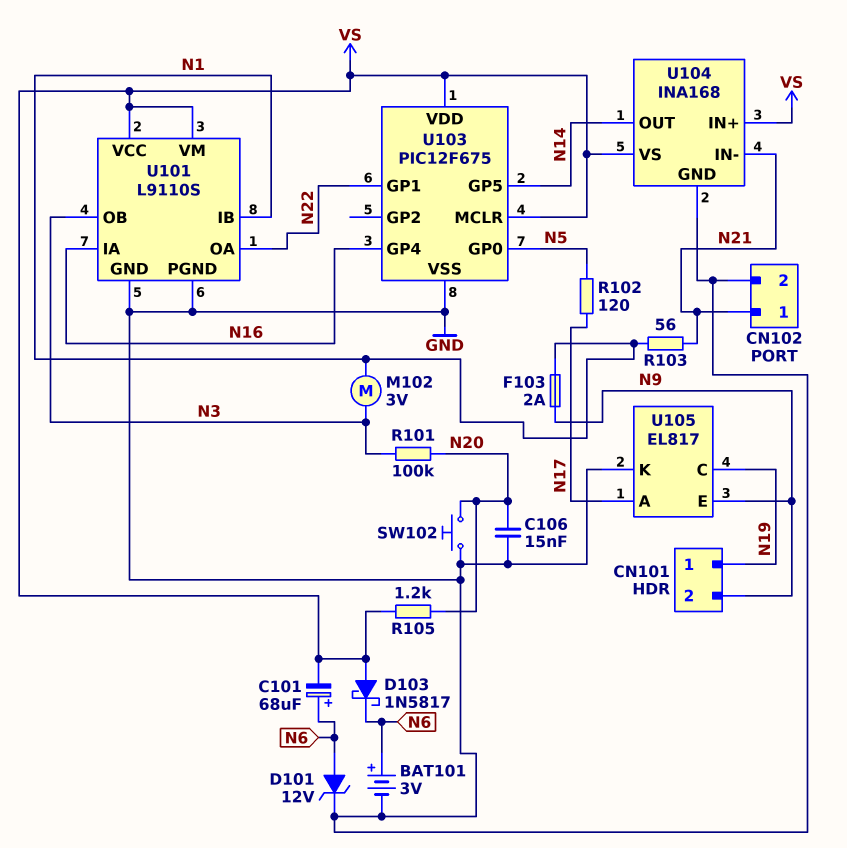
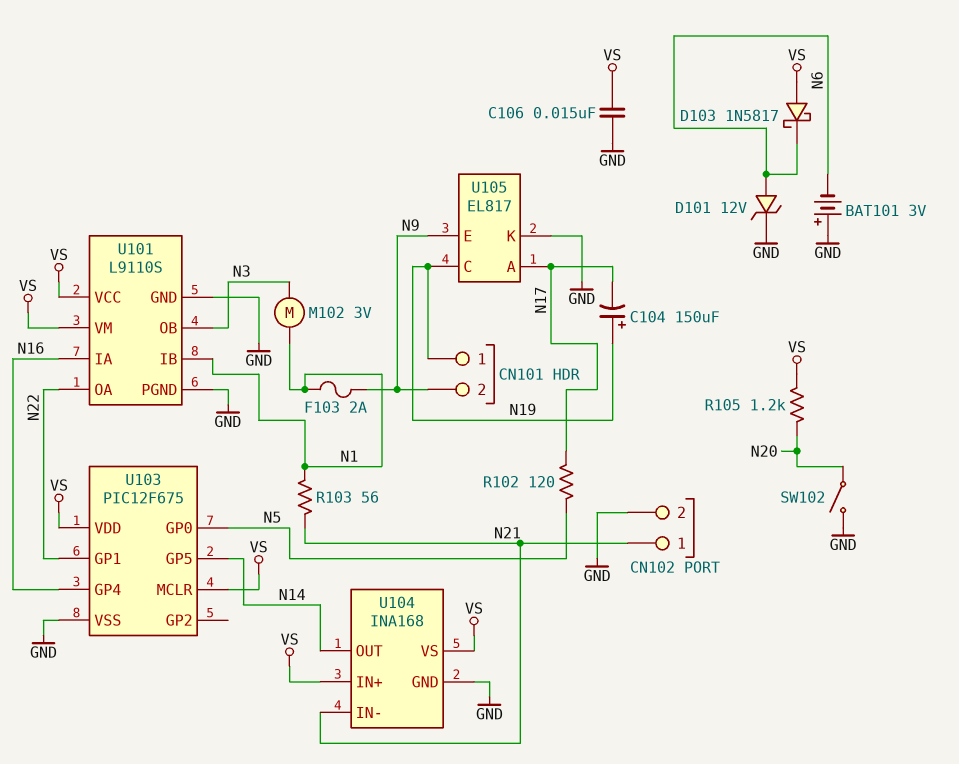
BAT101: 3V (plus N6, minus GND) -> 3V (plus GND, minus N6)
C101: 68uF (plus N6, minus VS) -> none
C104: none -> 150uF (plus N19, minus N17)
C106: 15nF (GND, N20) -> 15nF (GND, VS)
R101: 100k (N3, N20) -> none
SW102: button (GND, N20) -> switch (GND, N20)

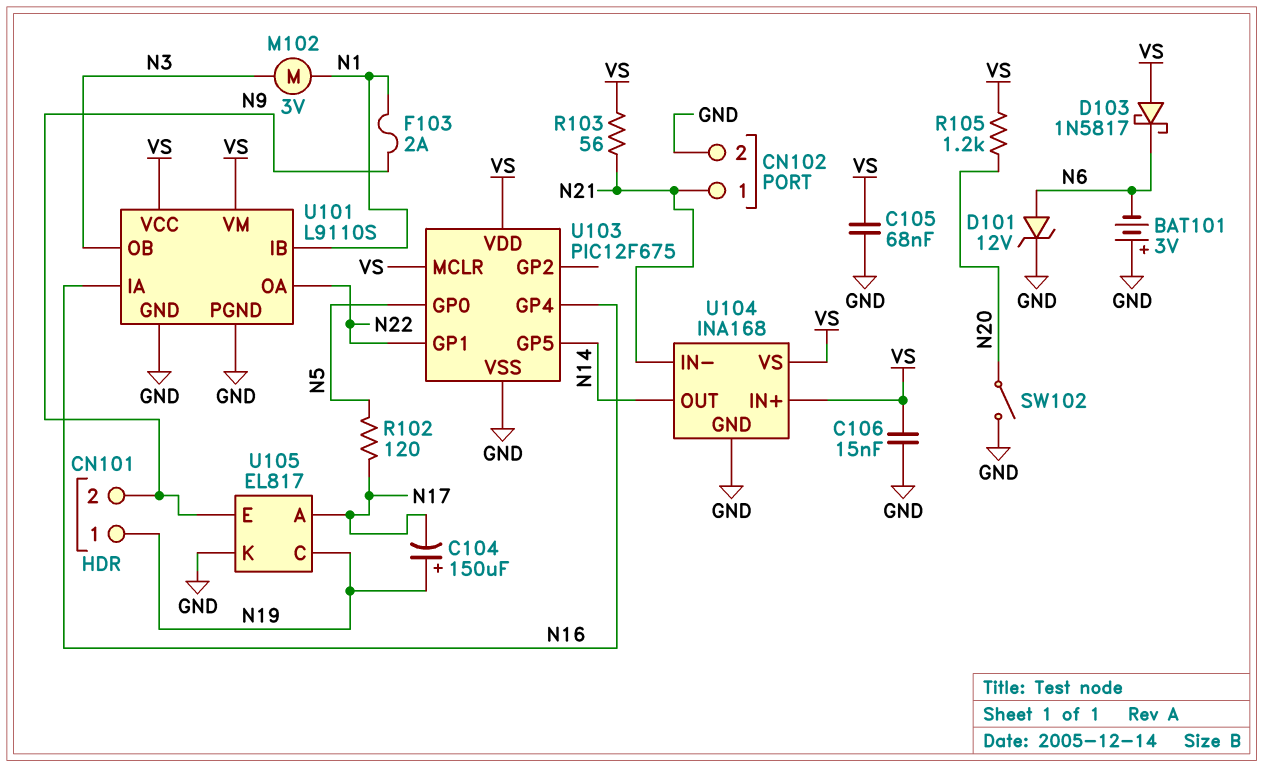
C105: none -> 68nF (GND, VS)
R103: 56 (N1, N21) -> 56 (N21, VS)

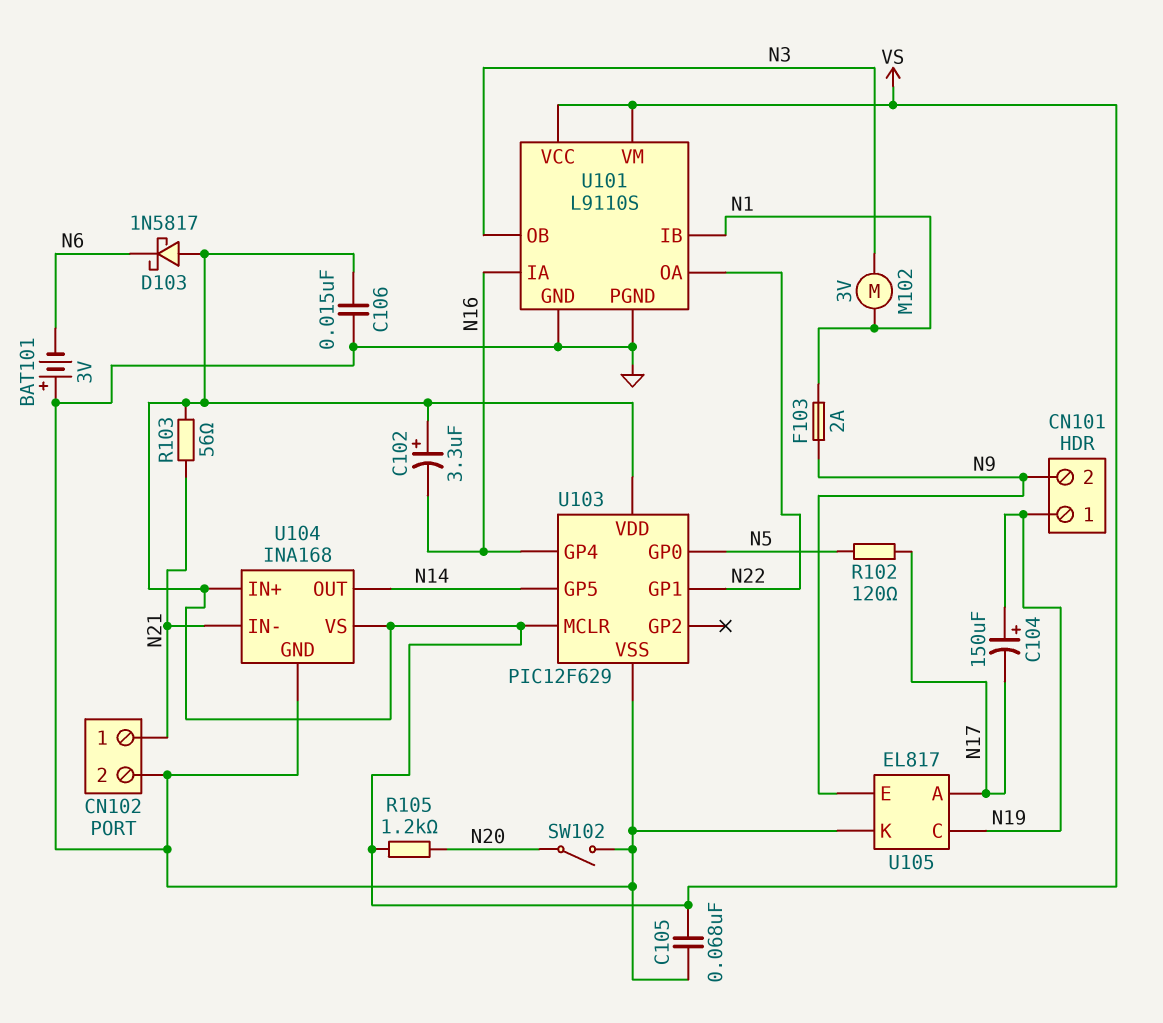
C102: none -> 3.3uF (plus VS, minus N16)
D101: zener 12V (A N6, K GND) -> none
U103: PIC12F675 -> PIC12F629

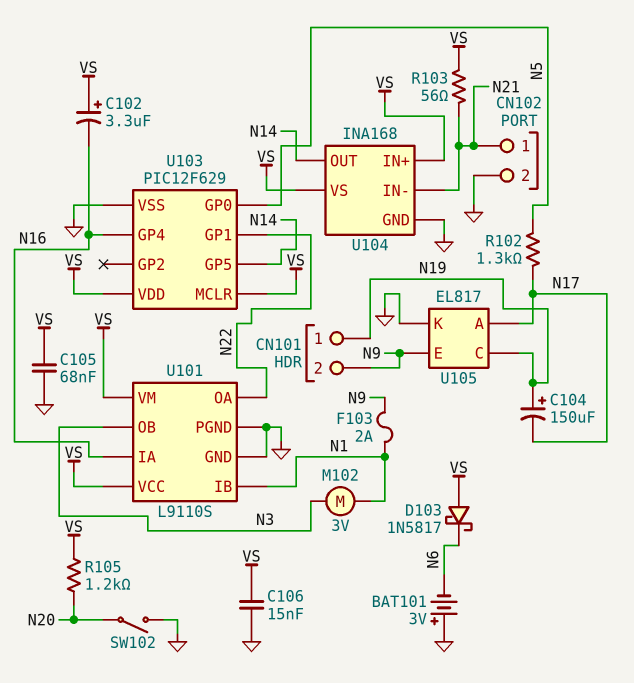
R102: 120 (N5, N17) -> 1.3k (N5, N17)

